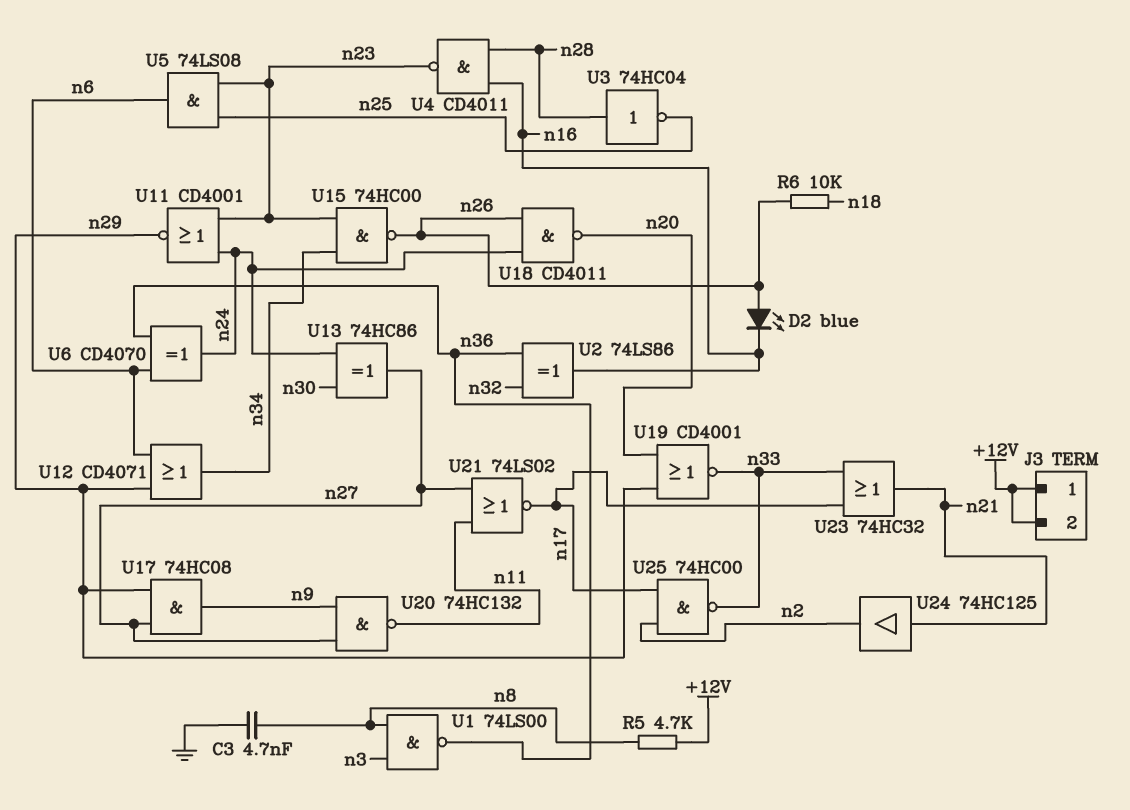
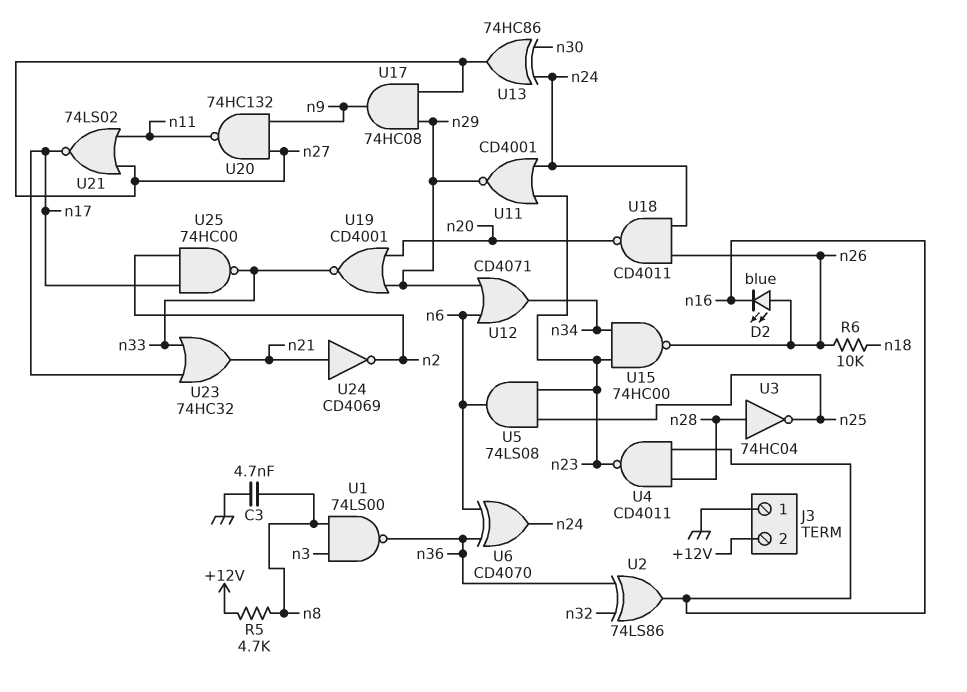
J3 pin 1: +12V -> GND
U24: buffer 74HC125 (in n21, out n2) -> NOT CD4069 (in n21, out n2)

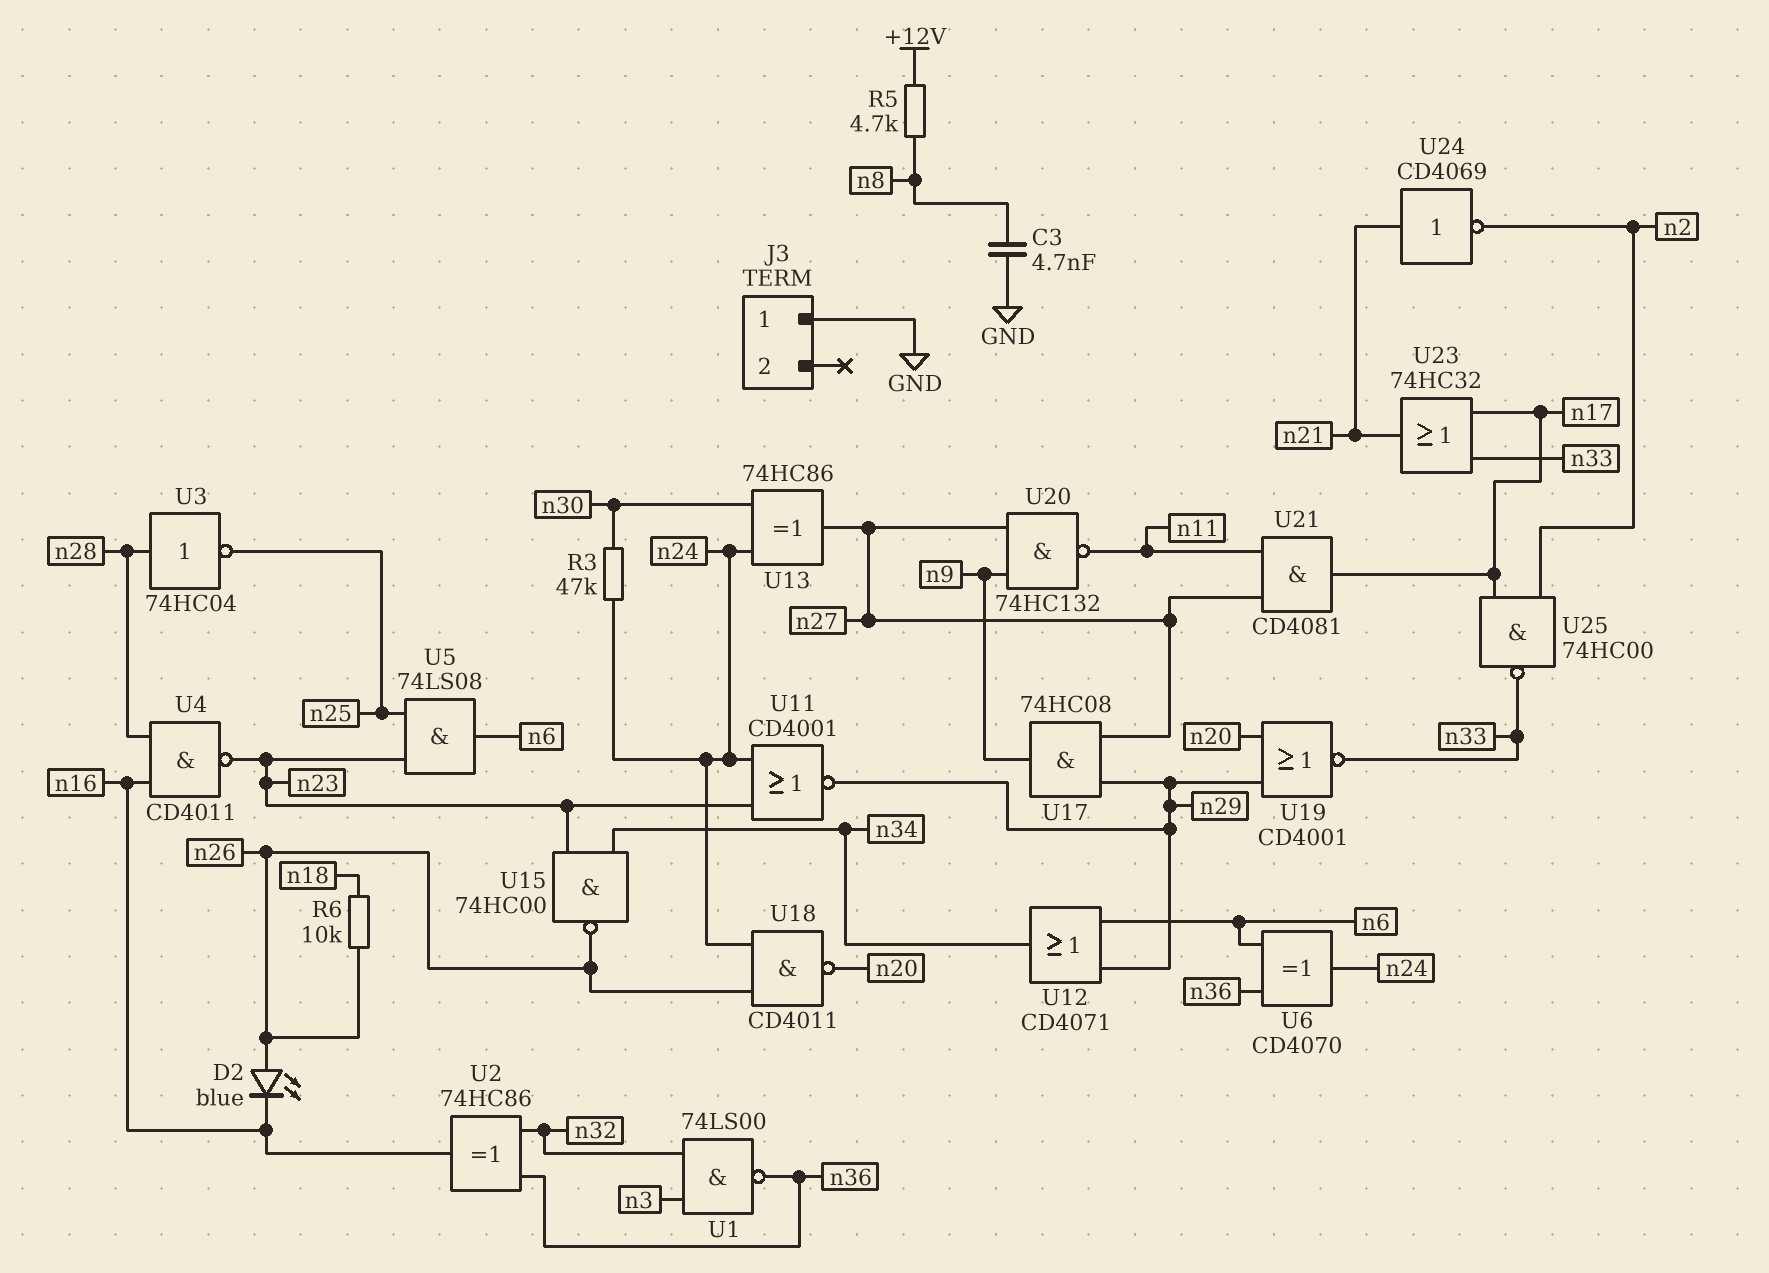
J3 pin 2: +12V -> none
R3: none -> 47k (n24, n30)
U1: NAND 74LS00 (in n3, in n8, out n36) -> NAND 74LS00 (in n3, in n32, out n36)
U2: XOR 74LS86 (in n32, in n36, out n16) -> XOR 74HC86 (in n32, in n36, out n16)
U21: NOR 74LS02 (in n11, in n27, out n17) -> AND CD4081 (in n11, in n27, out n17)

